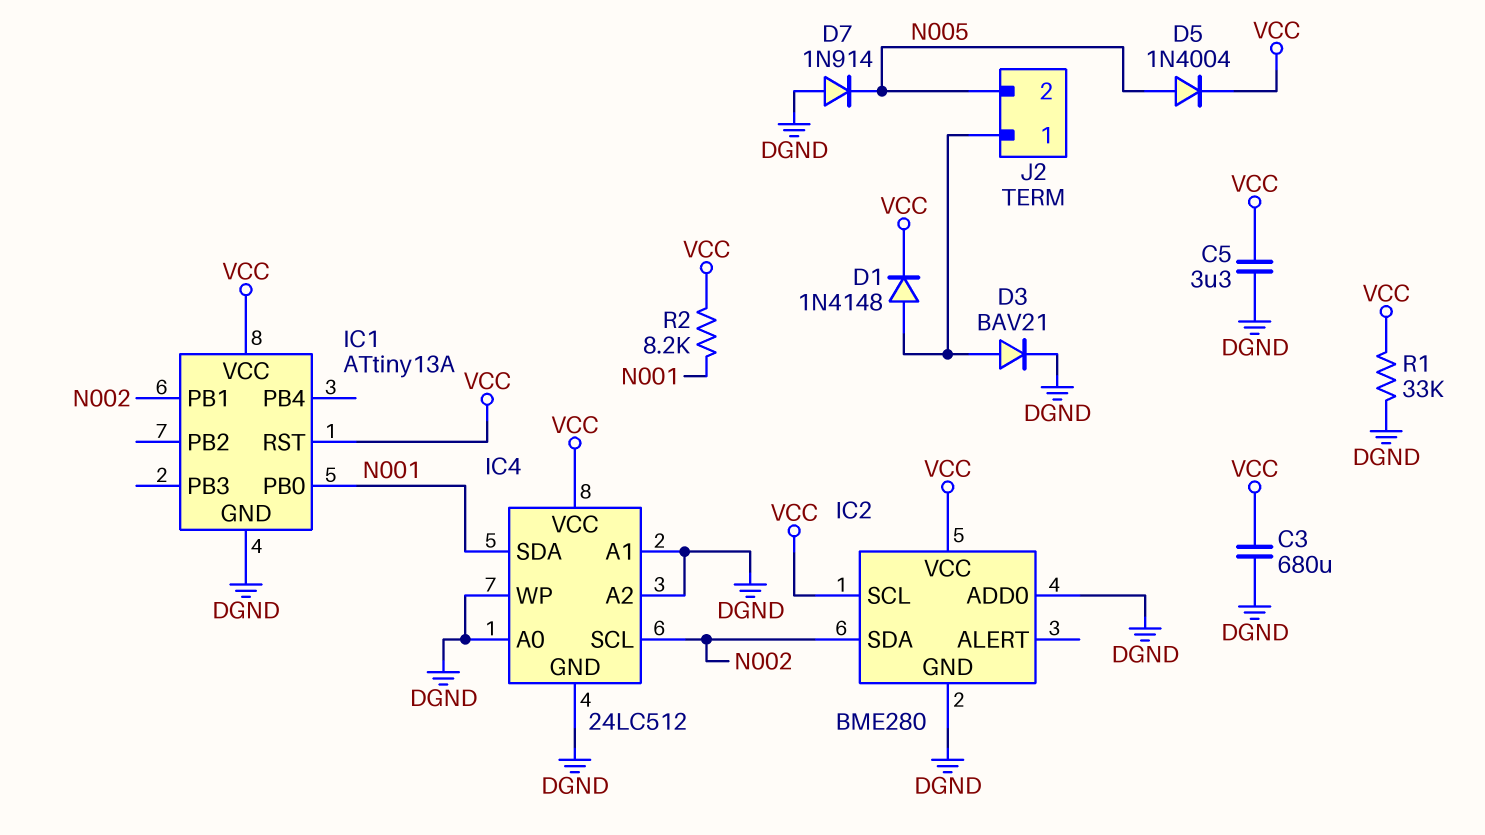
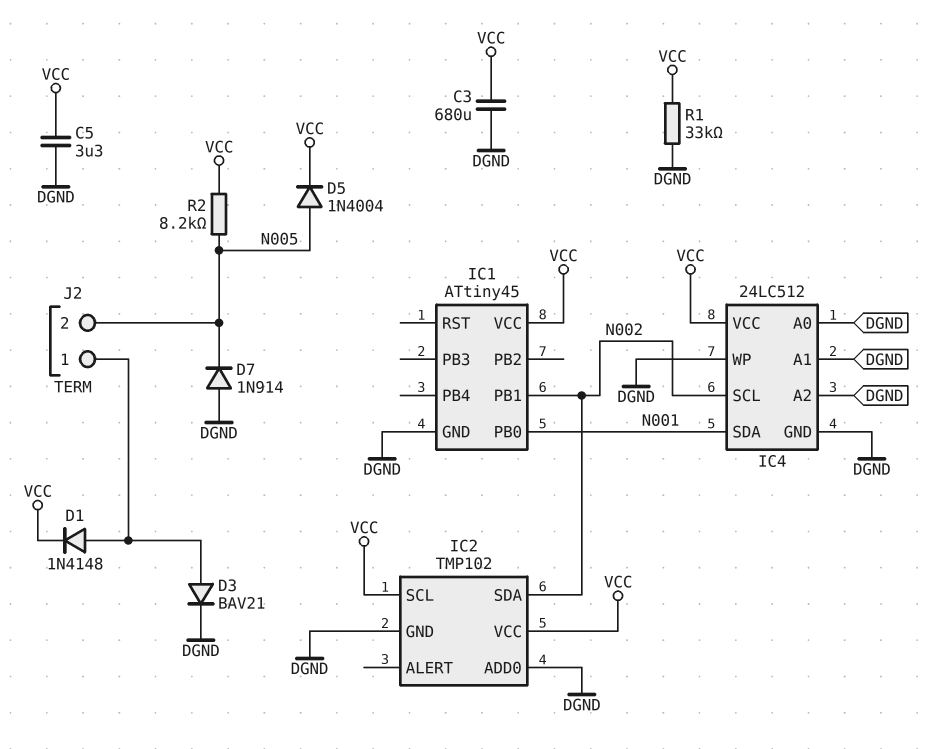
IC1: ATtiny13A -> ATtiny45
IC1 pin RST: VCC -> none
IC2: BME280 -> TMP102
R2: 8.2k (N001, VCC) -> 8.2k (N005, VCC)

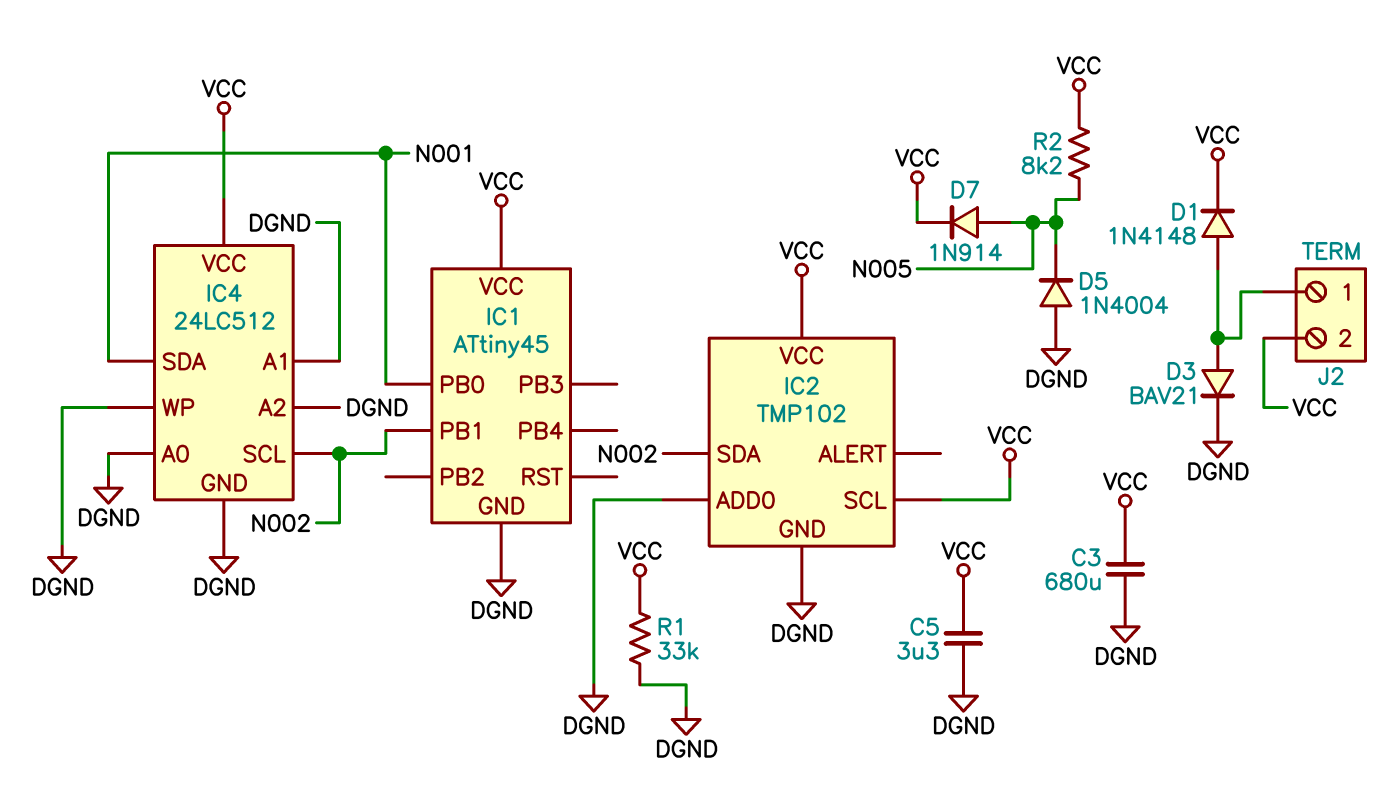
D5: diode 1N4004 (A N005, K VCC) -> diode 1N4004 (A DGND, K N005)
D7: diode 1N914 (A DGND, K N005) -> diode 1N914 (A N005, K VCC)
J2 pin 2: N005 -> VCC

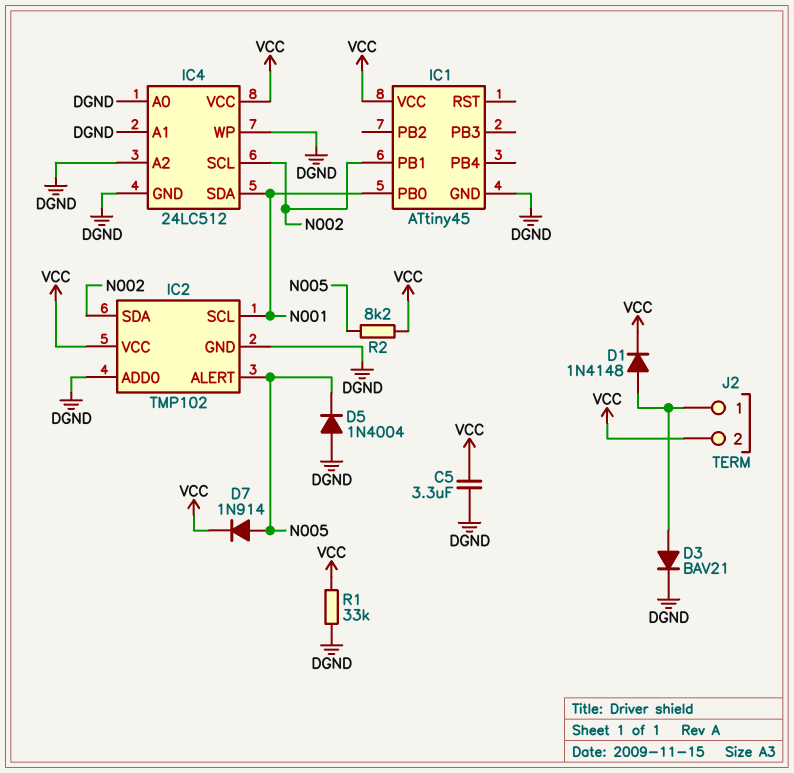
C3: 680uF (DGND, VCC) -> none
IC2 pin ALERT: none -> N005
IC2 pin SCL: VCC -> N001

